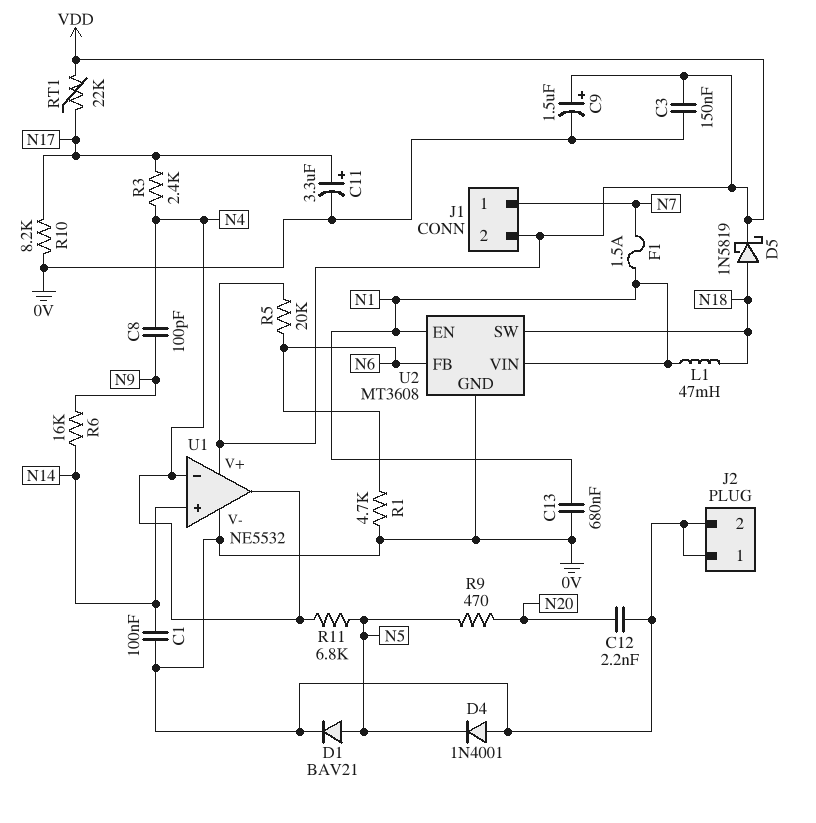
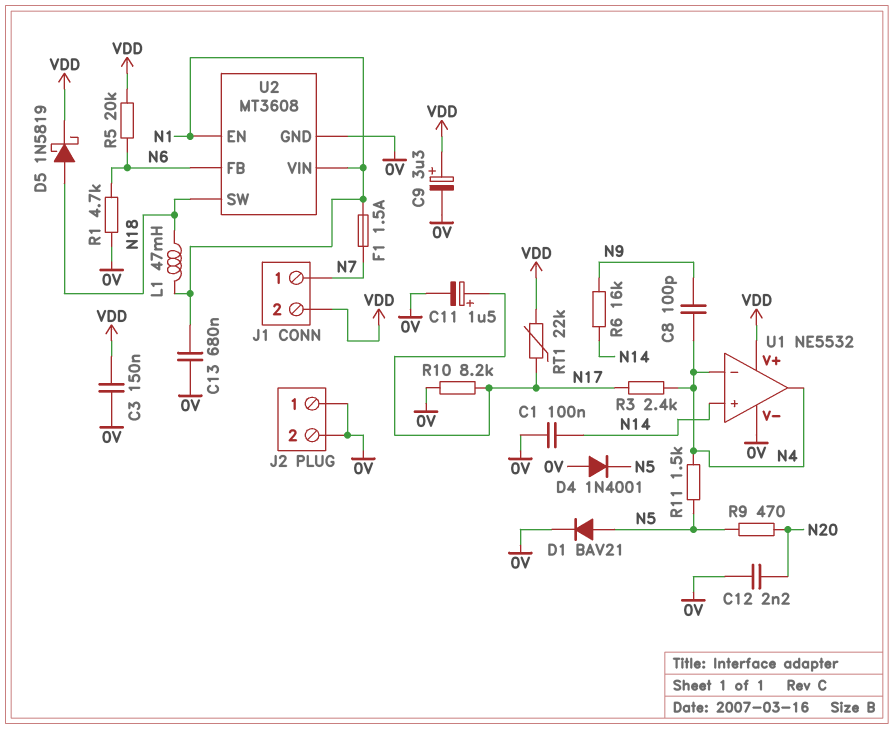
C9: 1.5uF (plus VDD, minus 0V) -> 3.3uF (plus VDD, minus 0V)
C11: 3.3uF (plus N17, minus 0V) -> 1.5uF (plus N17, minus 0V)
R11: 6.8k (N4, N5) -> 1.5k (N4, N5)

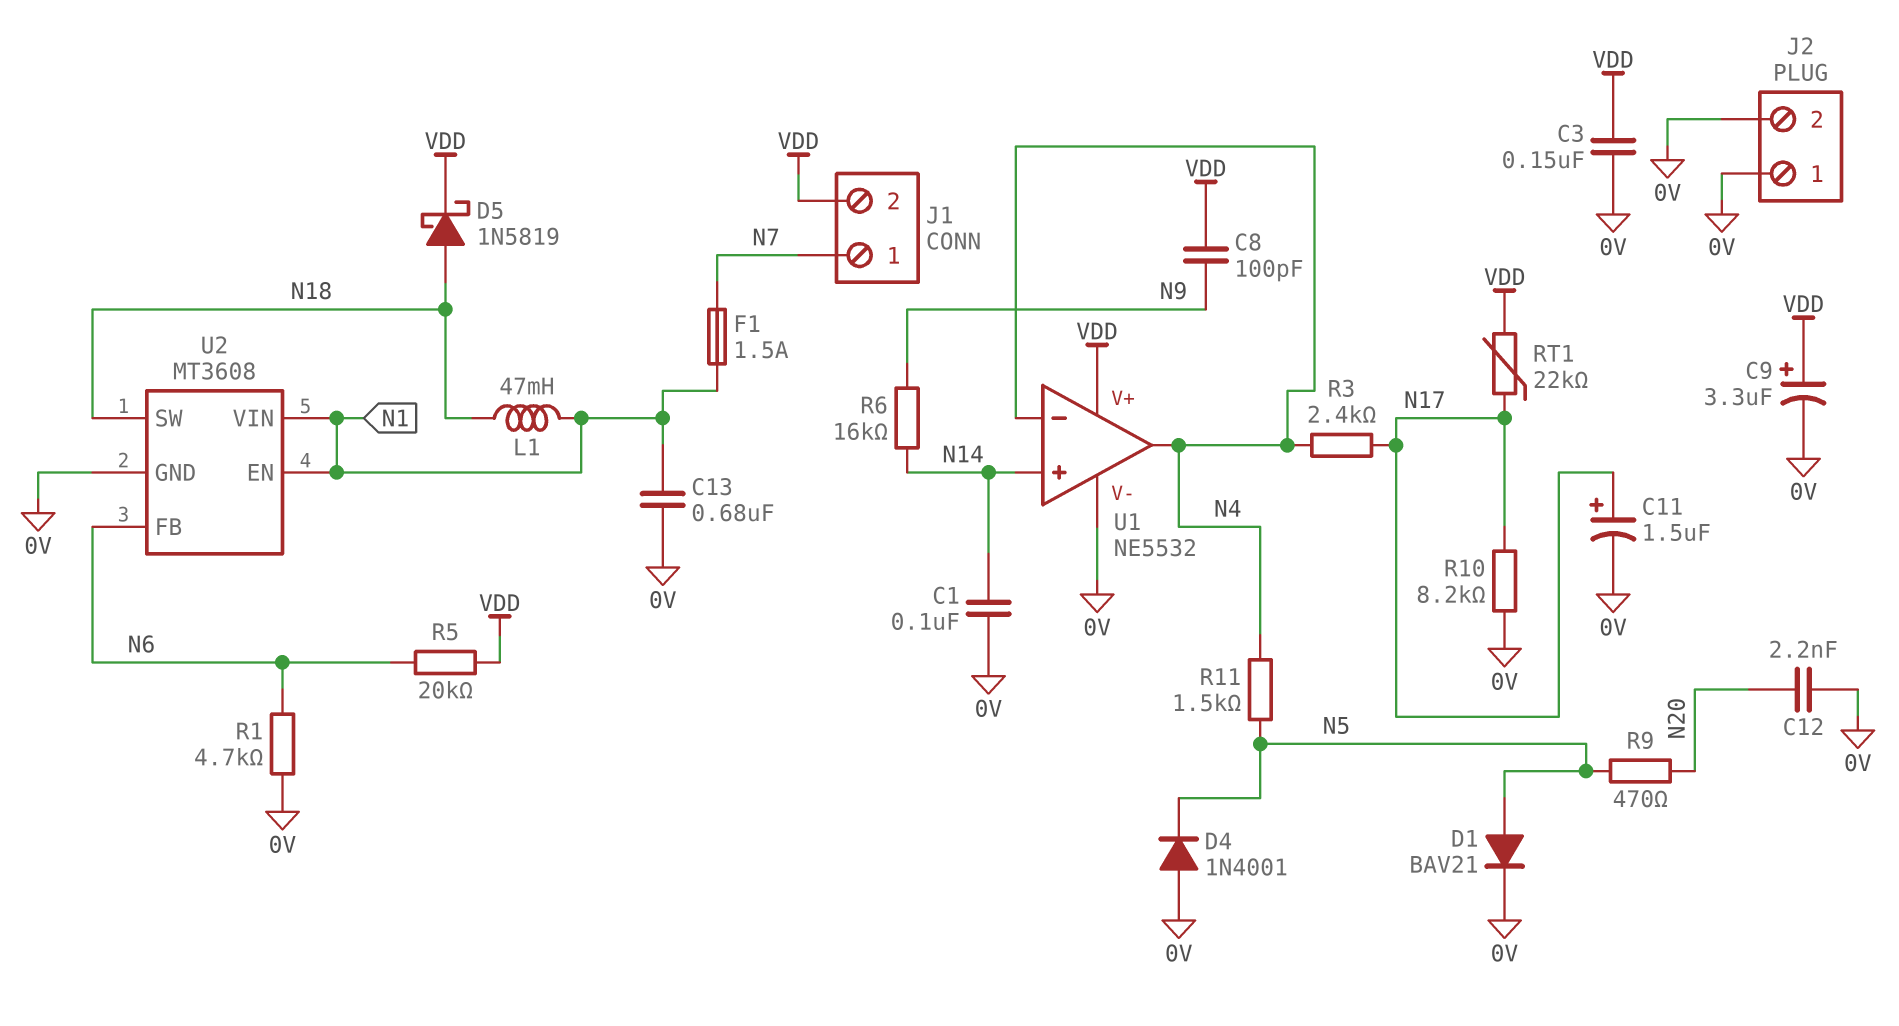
C8: 100pF (N4, N9) -> 100pF (N9, VDD)

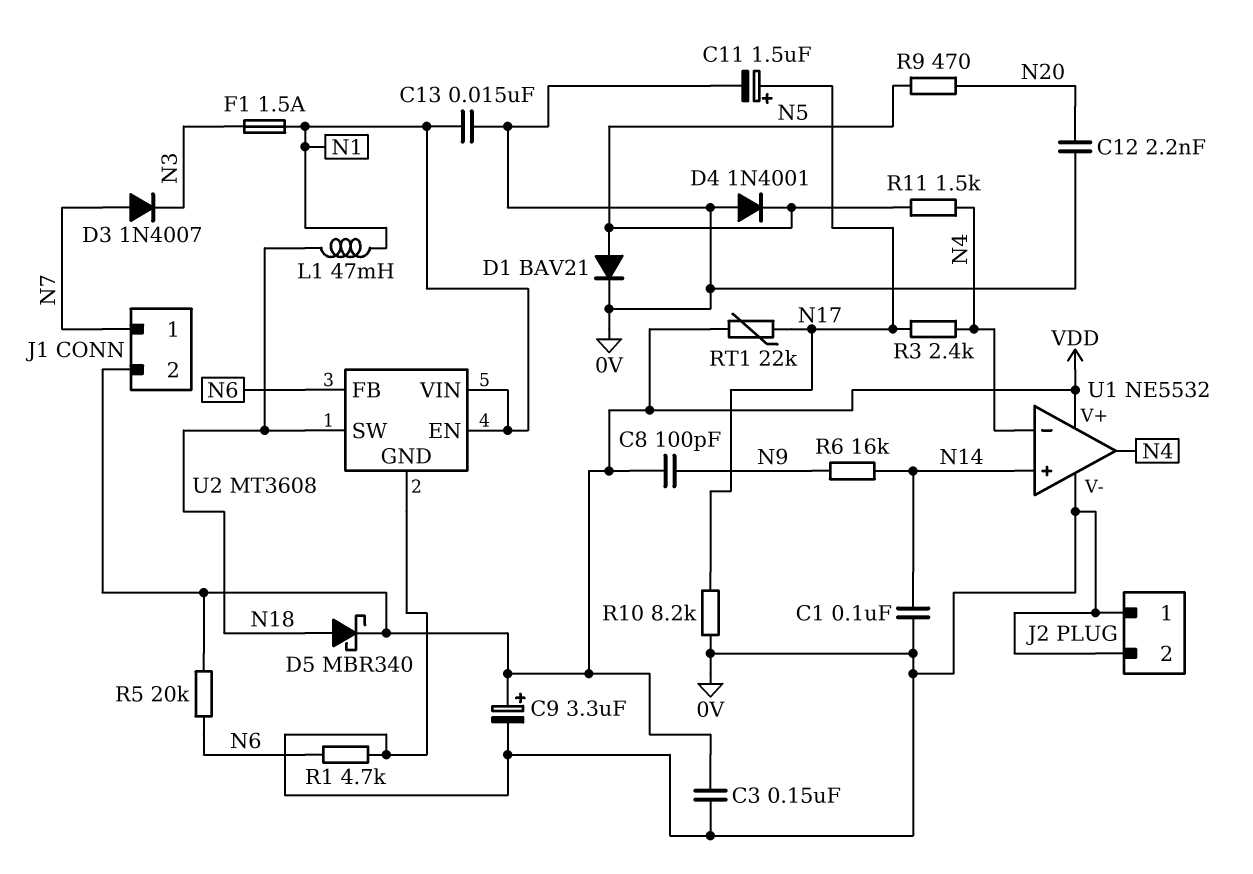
C13: 680nF (0V, N1) -> 15nF (0V, N1)
D3: none -> diode 1N4007 (A N7, K N3)
D5: schottky 1N5819 (A N18, K VDD) -> schottky MBR340 (A N18, K VDD)
F1: 1.5A (N1, N7) -> 1.5A (N1, N3)

